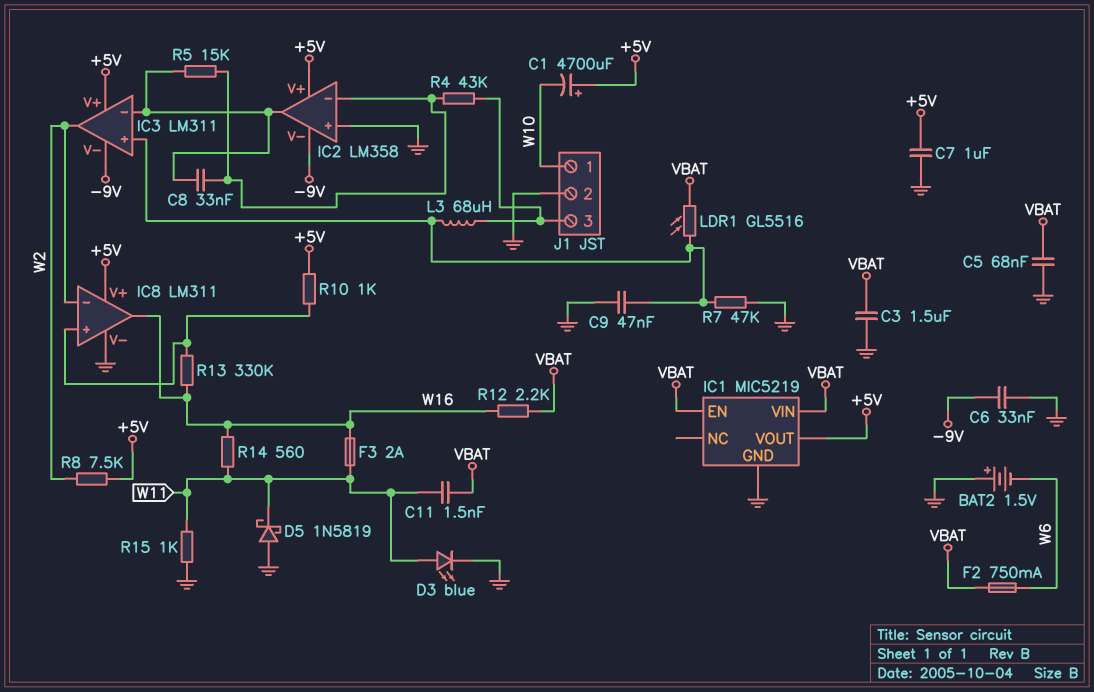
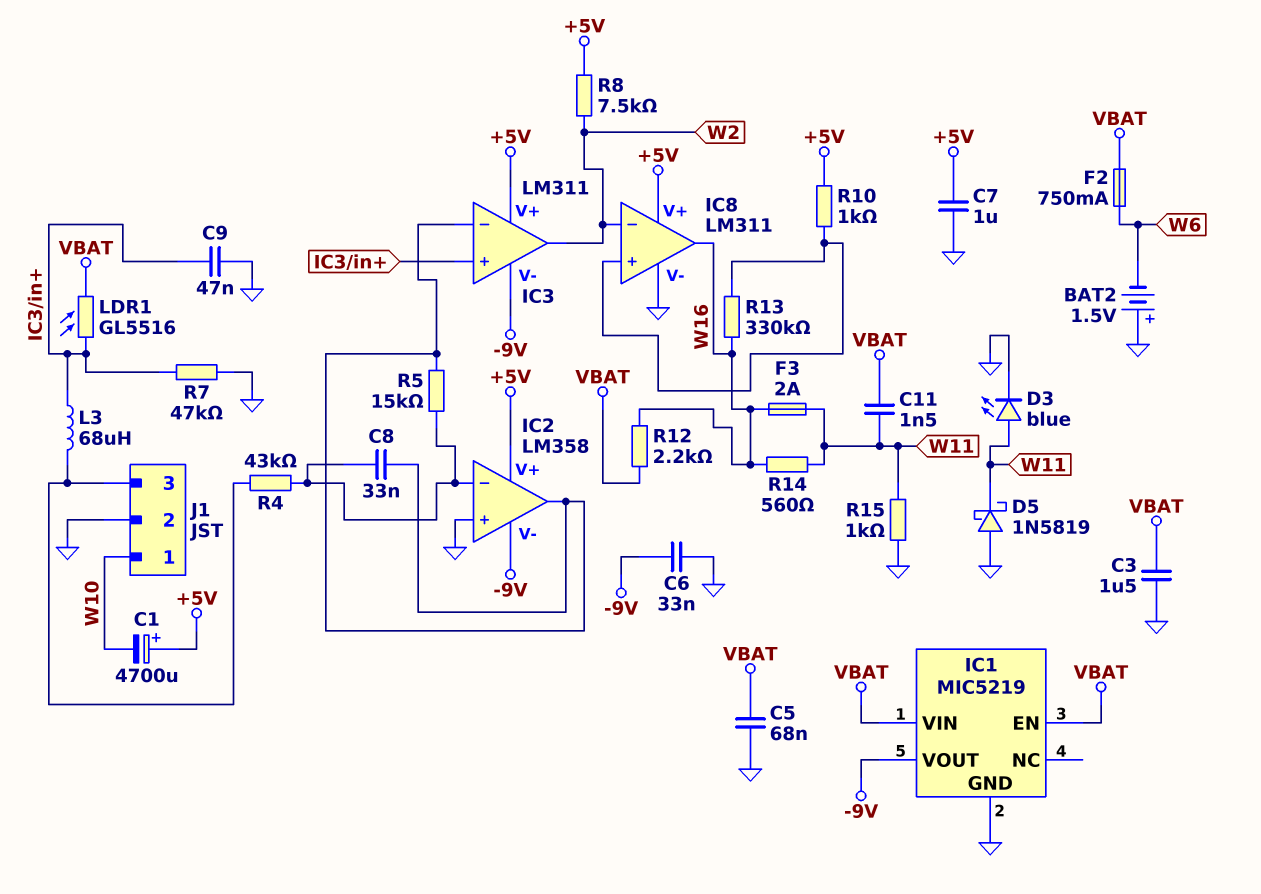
IC1 pin VOUT: +5V -> -9V

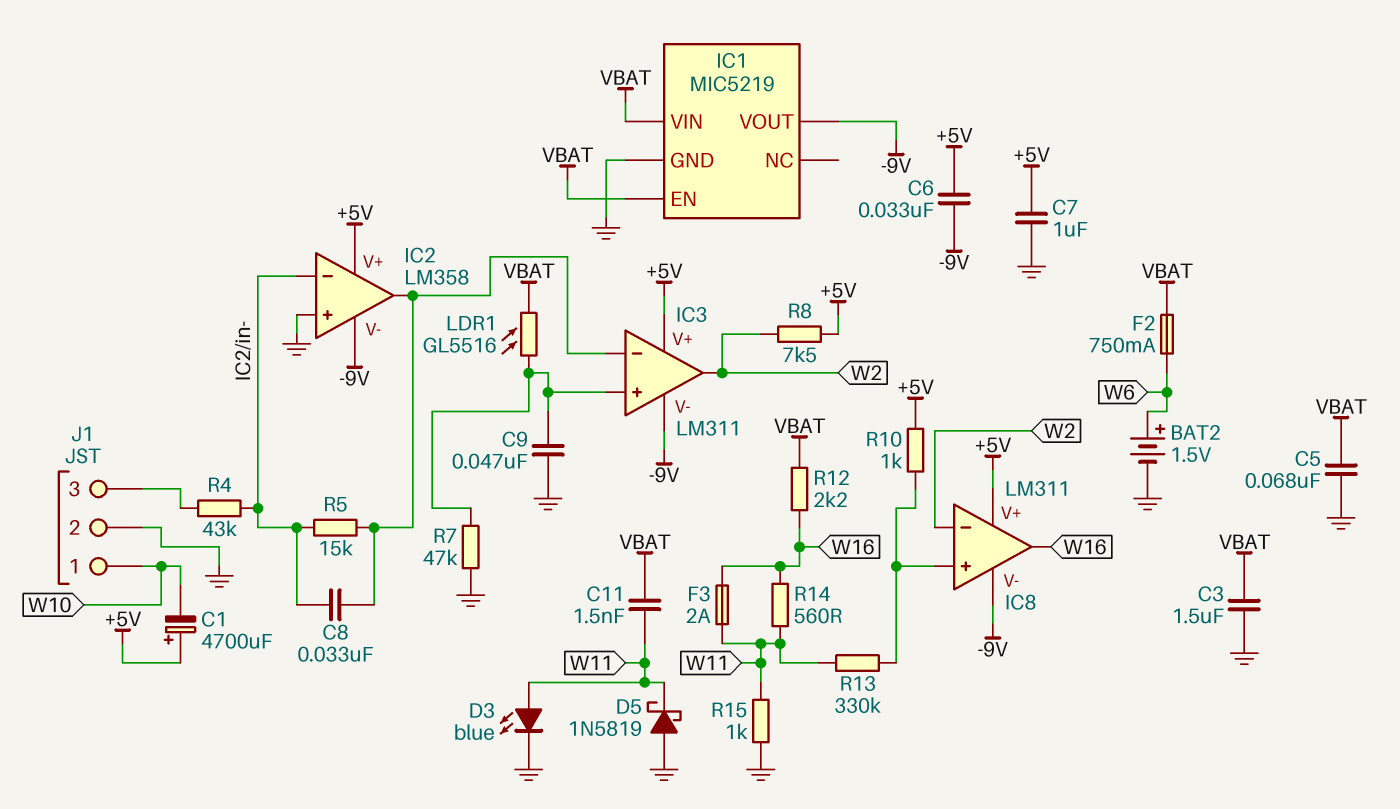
BAT2: 1.5V (plus GND, minus W6) -> 1.5V (plus W6, minus GND)
C6: 33nF (-9V, GND) -> 33nF (+5V, -9V)
IC8 pin V-: GND -> -9V
L3: 68uH (IC3/in+, J1/3) -> none
R13: 330k (IC8/in+, W16) -> 330k (IC8/in+, W11)

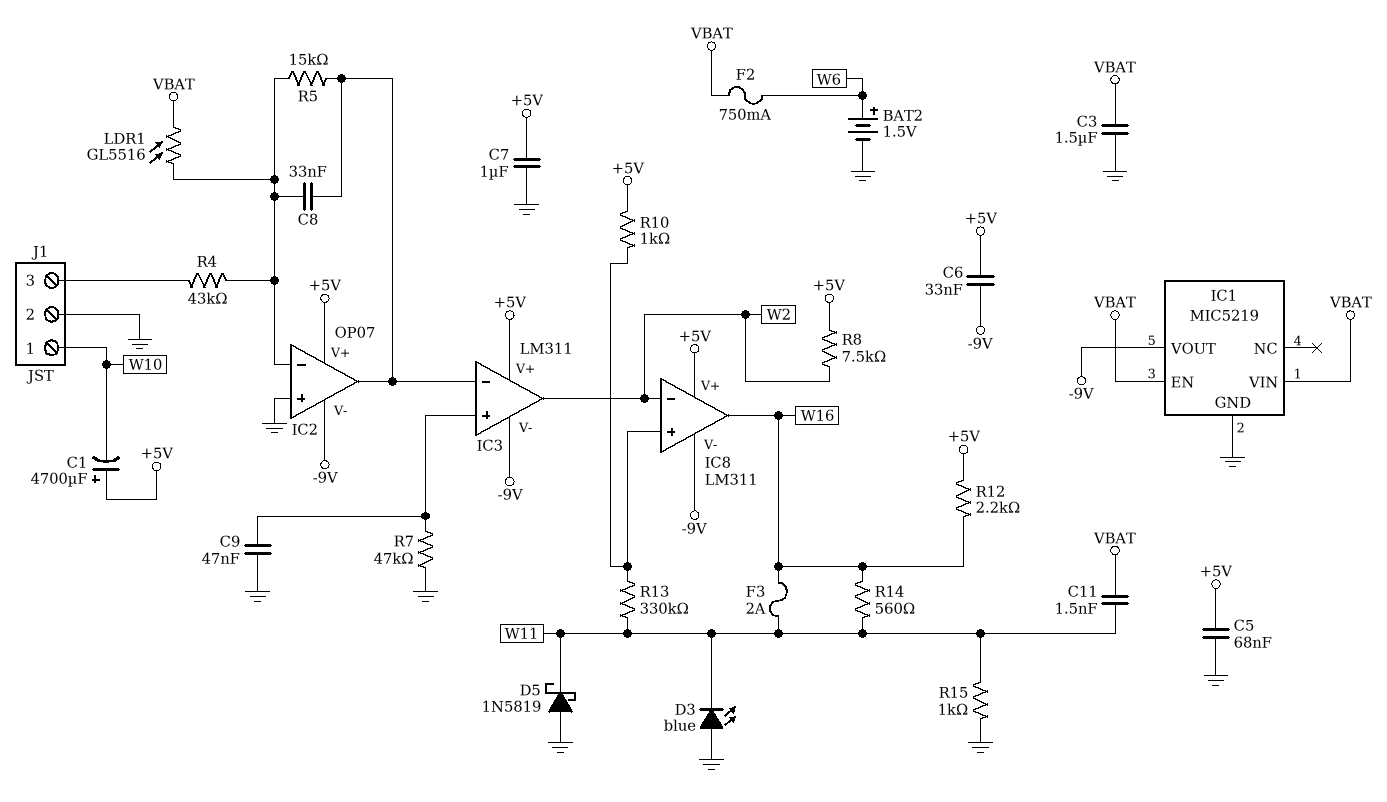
C5: 68nF (GND, VBAT) -> 68nF (+5V, GND)
D3: LED blue (A W11, K GND) -> LED blue (A GND, K W11)
IC2: LM358 -> OP07
LDR1: GL5516 (IC3/in+, VBAT) -> GL5516 (IC2/in-, VBAT)
R12: 2.2k (VBAT, W16) -> 2.2k (+5V, W16)

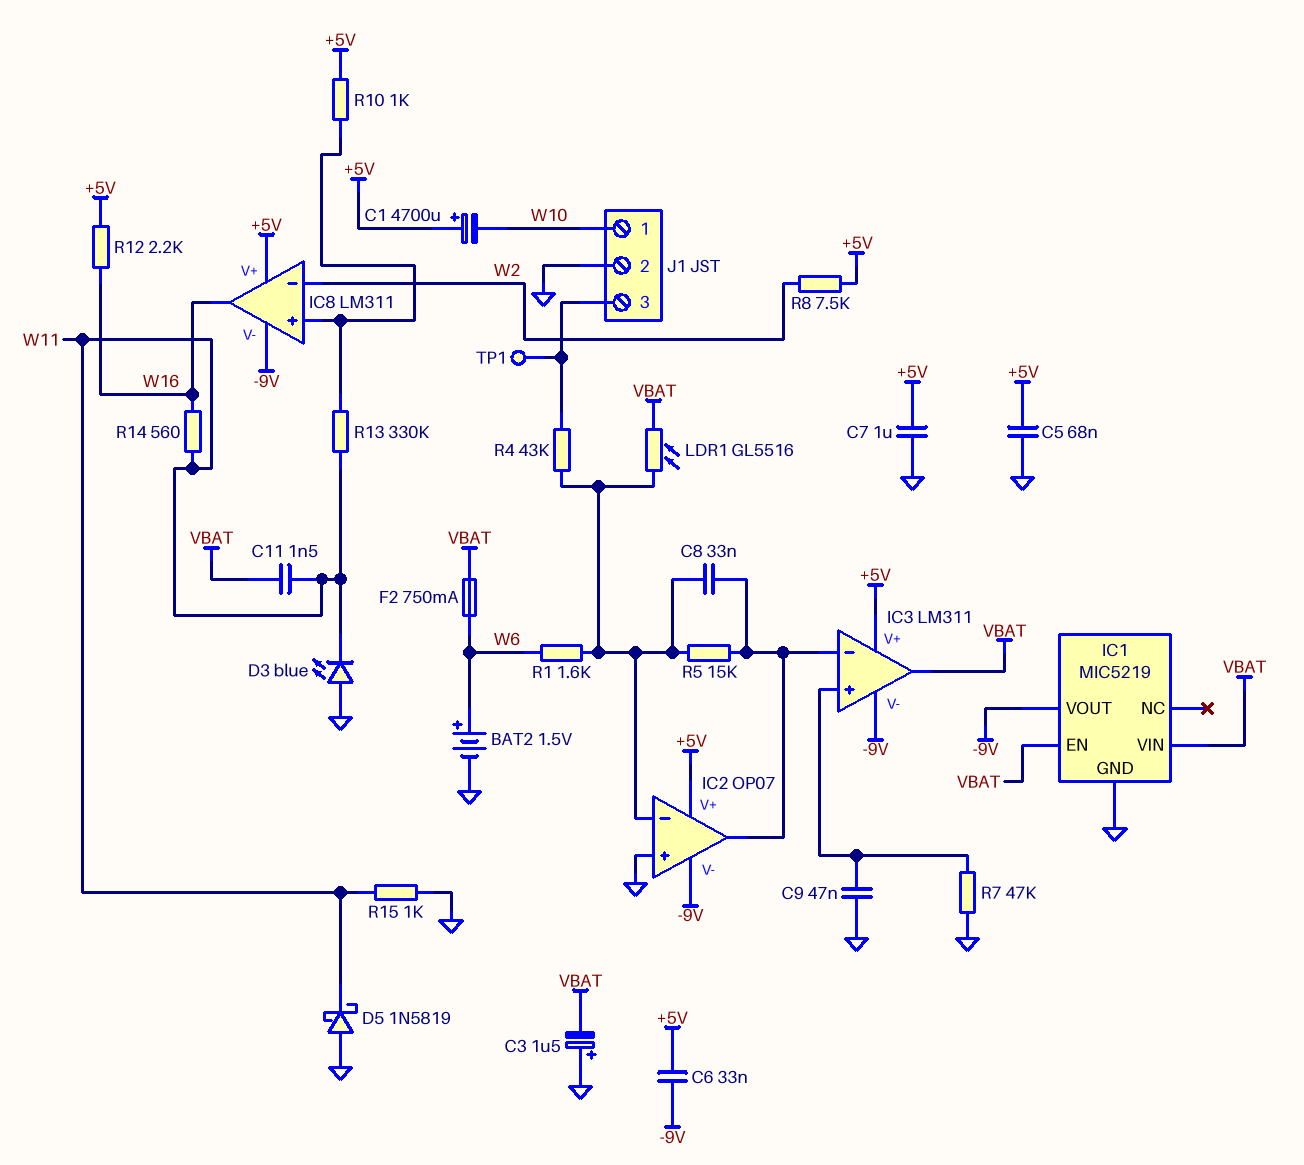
C3: 1.5uF (GND, VBAT) -> 1.5uF (plus GND, minus VBAT)
F3: 2A (W11, W16) -> none
IC3 pin out: W2 -> VBAT
R1: none -> 1.6k (IC2/in-, W6)
TP1: none -> test point (J1/3)

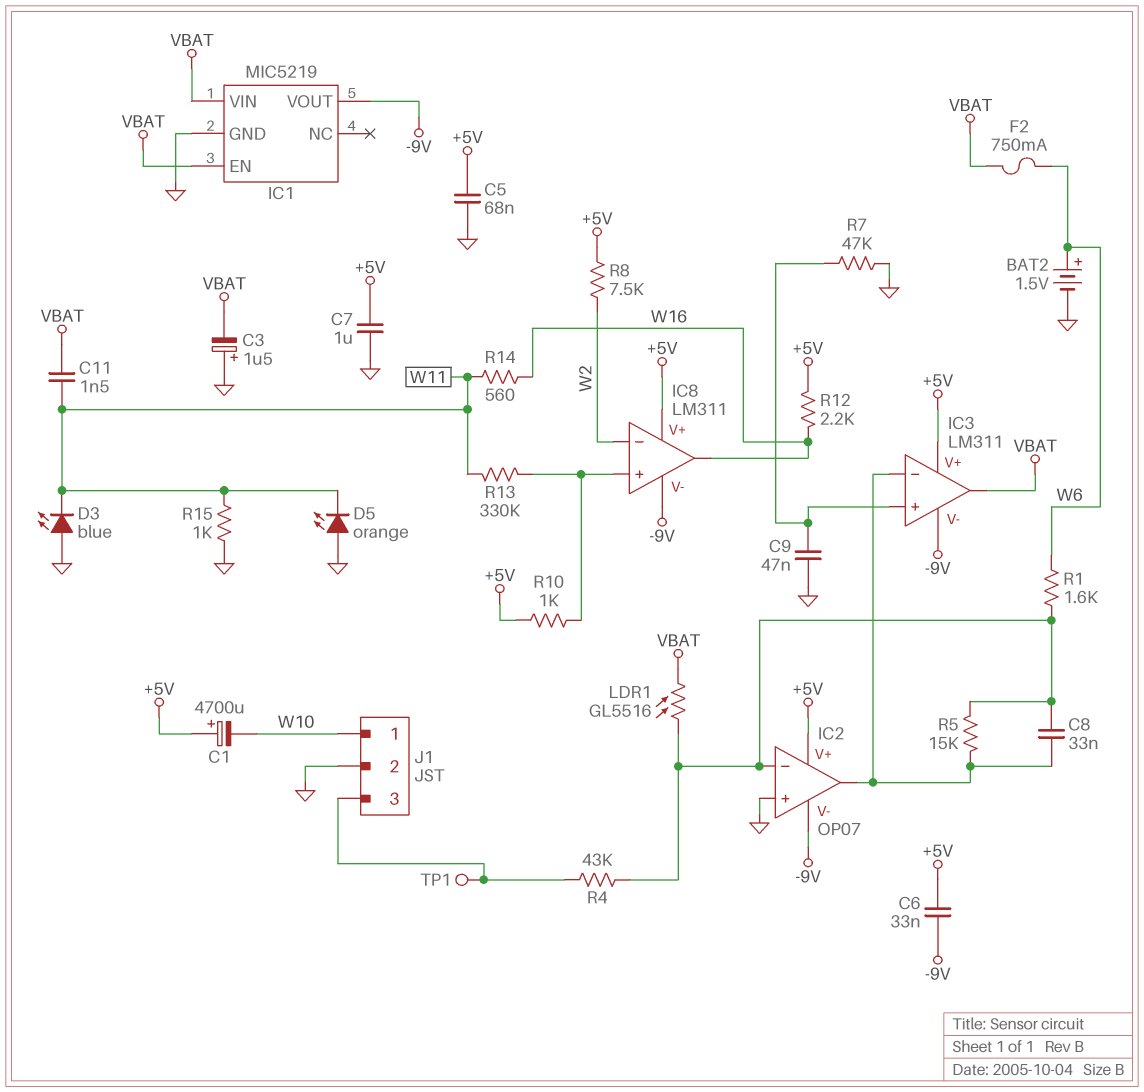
D5: schottky 1N5819 (A GND, K W11) -> LED orange (A GND, K W11)

